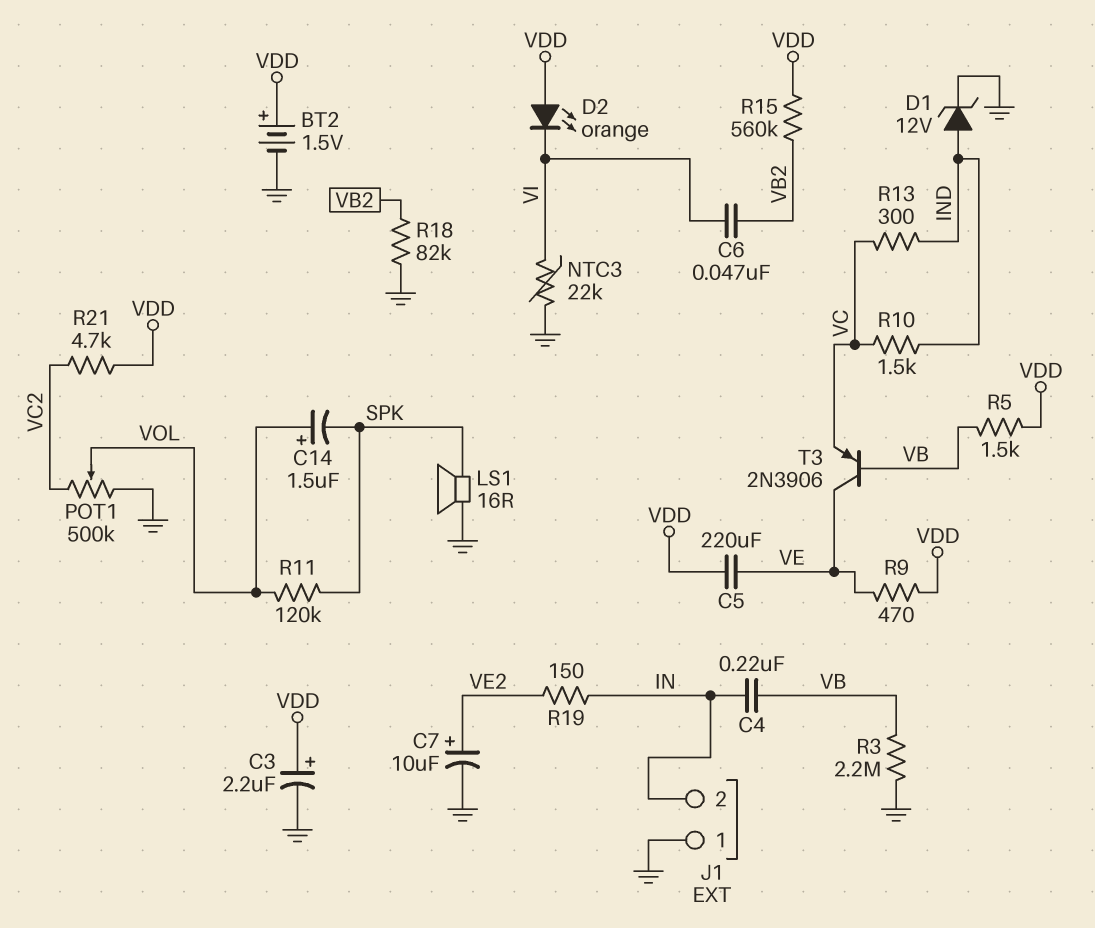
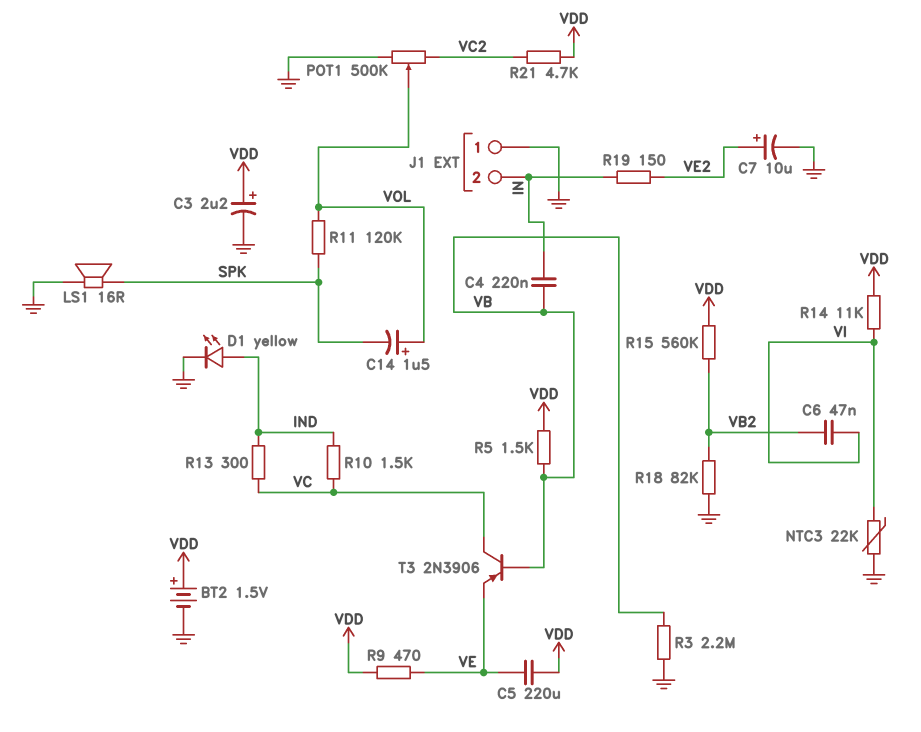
D1: zener 12V (A IND, K GND) -> LED yellow (A IND, K GND)
D2: LED orange (A VDD, K VI) -> none
R14: none -> 11k (VDD, VI)
T3: PNP 2N3906 (B VB, C VE, E VC) -> PNP 2N3906 (B VB, C VC, E VE)

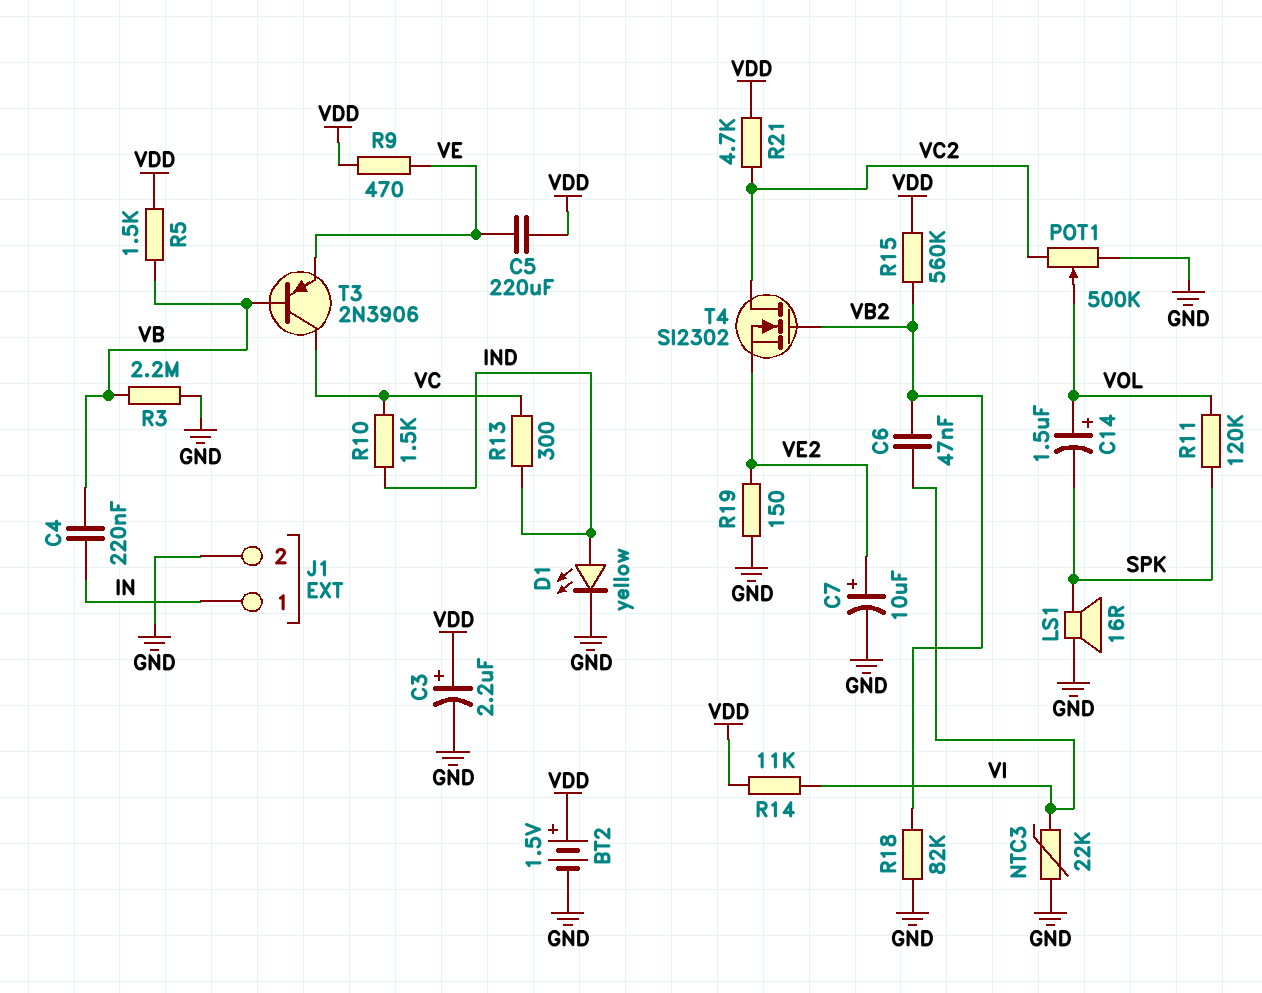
J1 pin 1: GND -> IN
J1 pin 2: IN -> GND
R19: 150 (IN, VE2) -> 150 (GND, VE2)
T4: none -> NMOS SI2302 (G VB2, D VC2, S VE2)

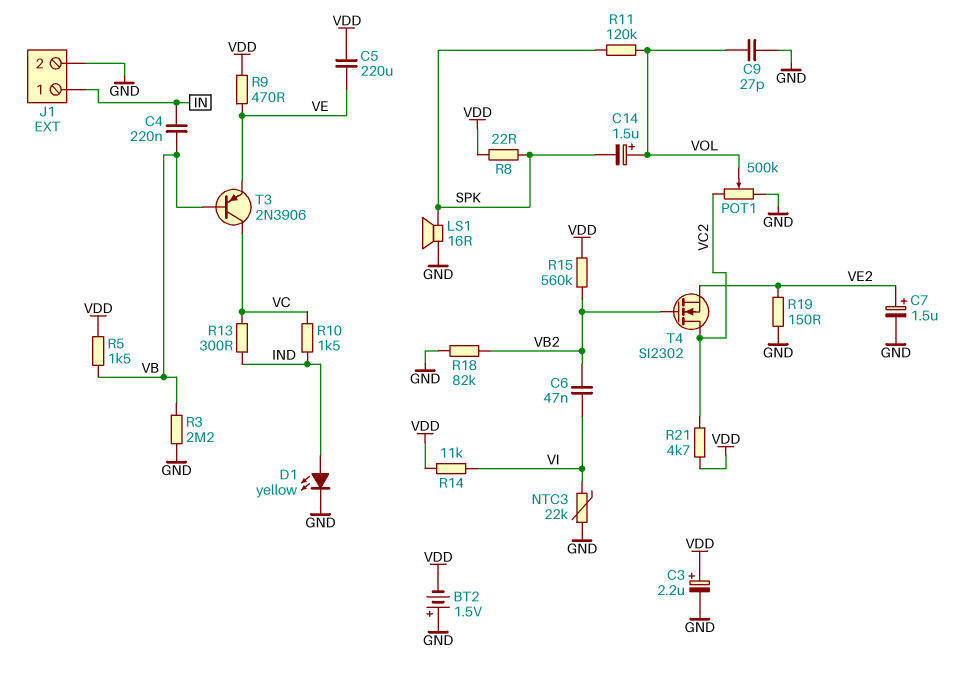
BT2: 1.5V (plus VDD, minus GND) -> 1.5V (plus GND, minus VDD)
C7: 10uF (plus VE2, minus GND) -> 1.5uF (plus VE2, minus GND)
C9: none -> 27pF (GND, VOL)
R8: none -> 22 (SPK, VDD)

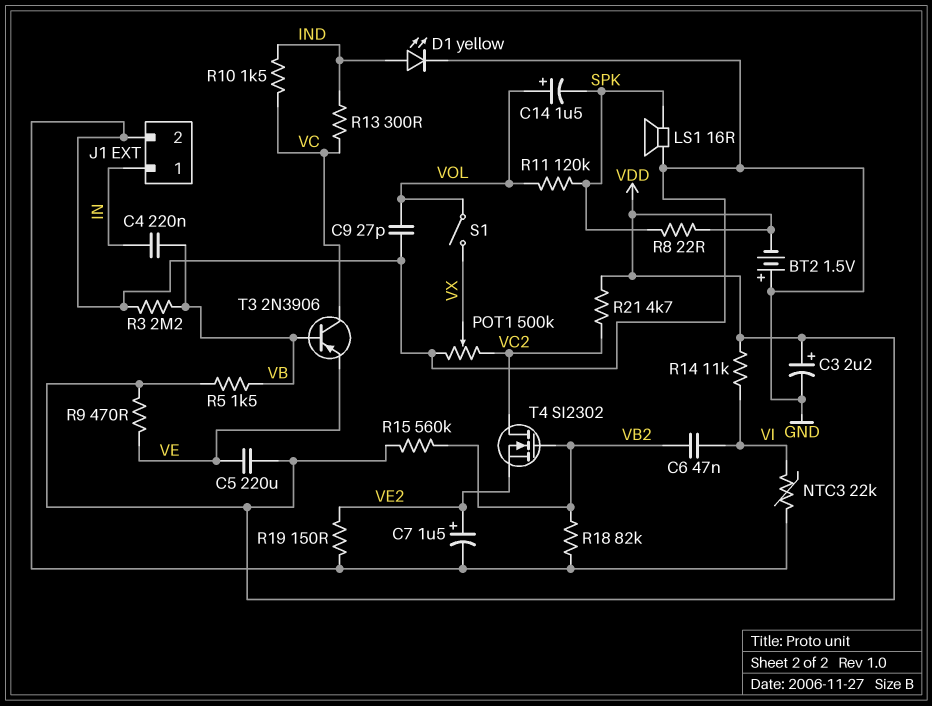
POT1: 500k (GND, VC2, wiper VOL) -> 500k (GND, VC2, wiper VX)
S1: none -> switch (VOL, VX)

